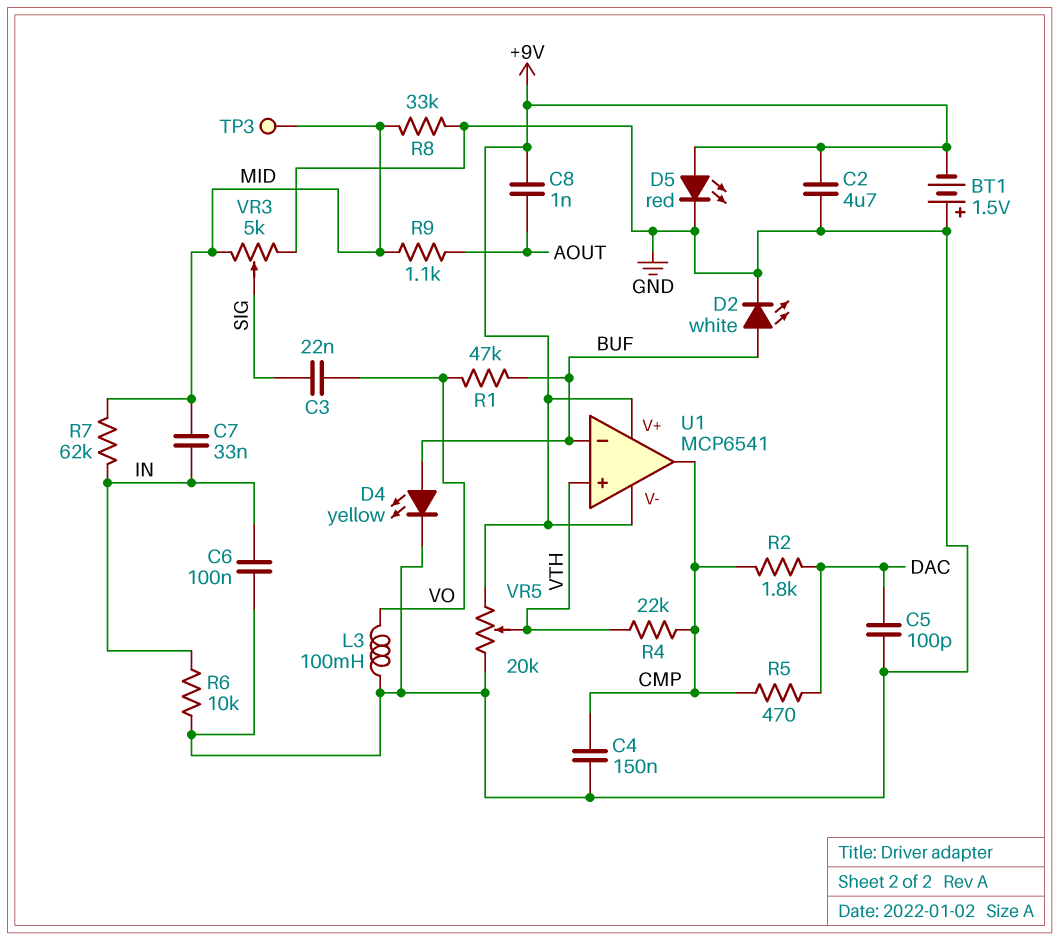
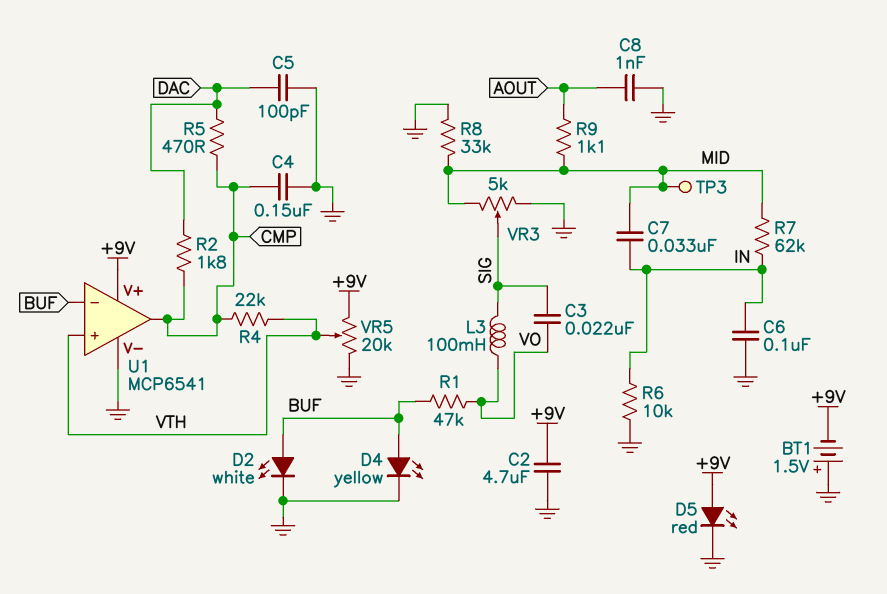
C8: 1nF (+9V, AOUT) -> 1nF (AOUT, GND)
L3: 100mH (GND, VO) -> 100mH (SIG, VO)
U1 pin V-: +9V -> GND

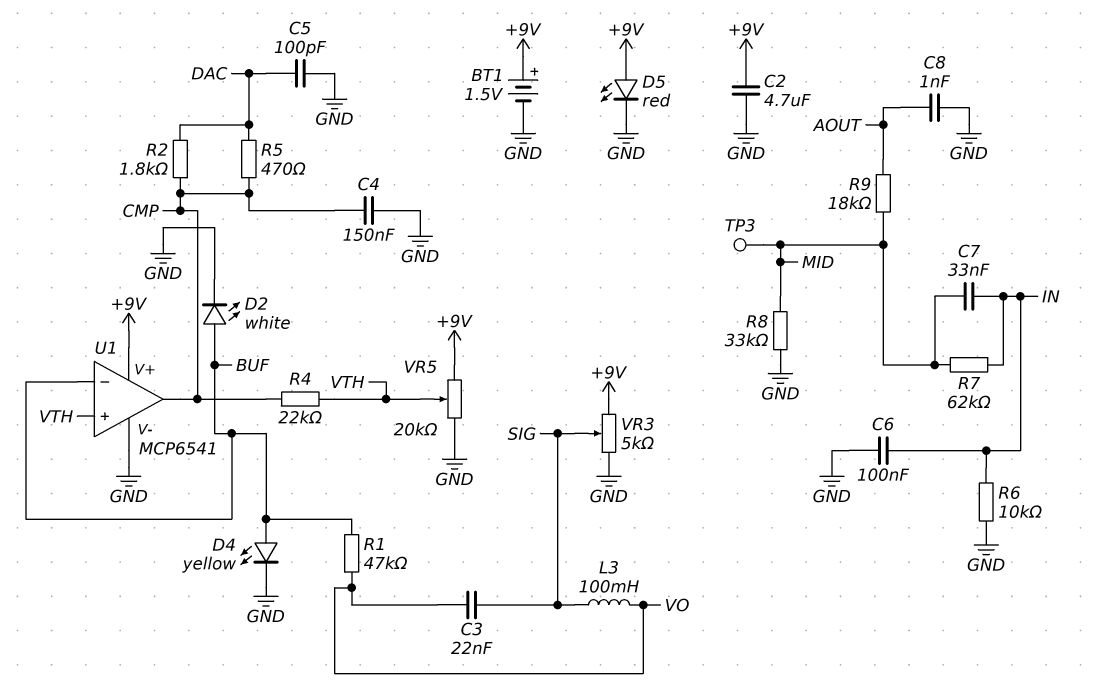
BT1: 1.5V (plus GND, minus +9V) -> 1.5V (plus +9V, minus GND)
R9: 1.1k (AOUT, MID) -> 18k (AOUT, MID)
VR3: 5k (GND, MID, wiper SIG) -> 5k (+9V, GND, wiper SIG)

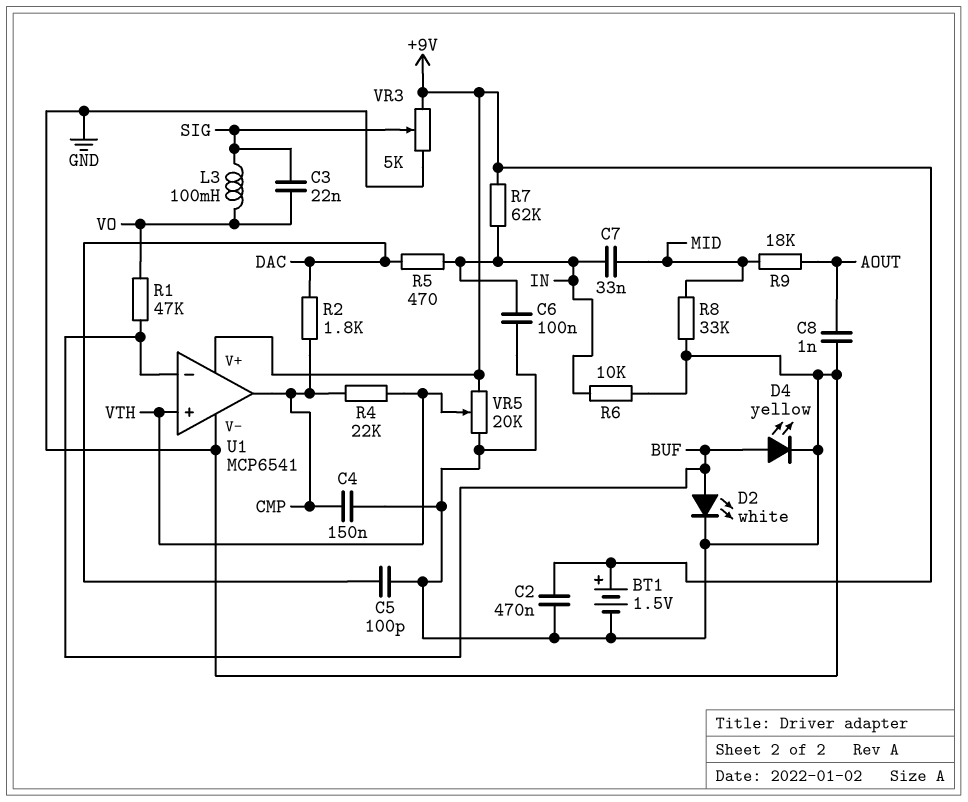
C2: 4.7uF (+9V, GND) -> 470nF (+9V, GND)
D5: LED red (A +9V, K GND) -> none
R5: 470 (CMP, DAC) -> 470 (DAC, IN)
R7: 62k (IN, MID) -> 62k (+9V, IN)
TP3: test point (MID) -> none

